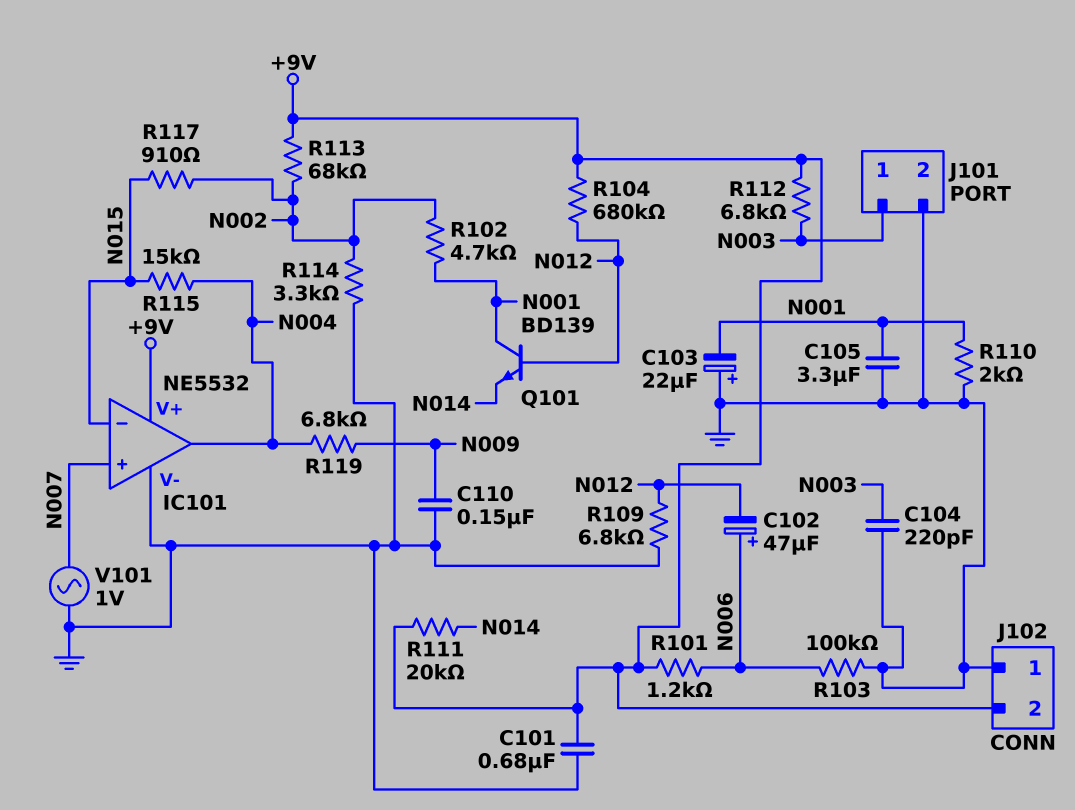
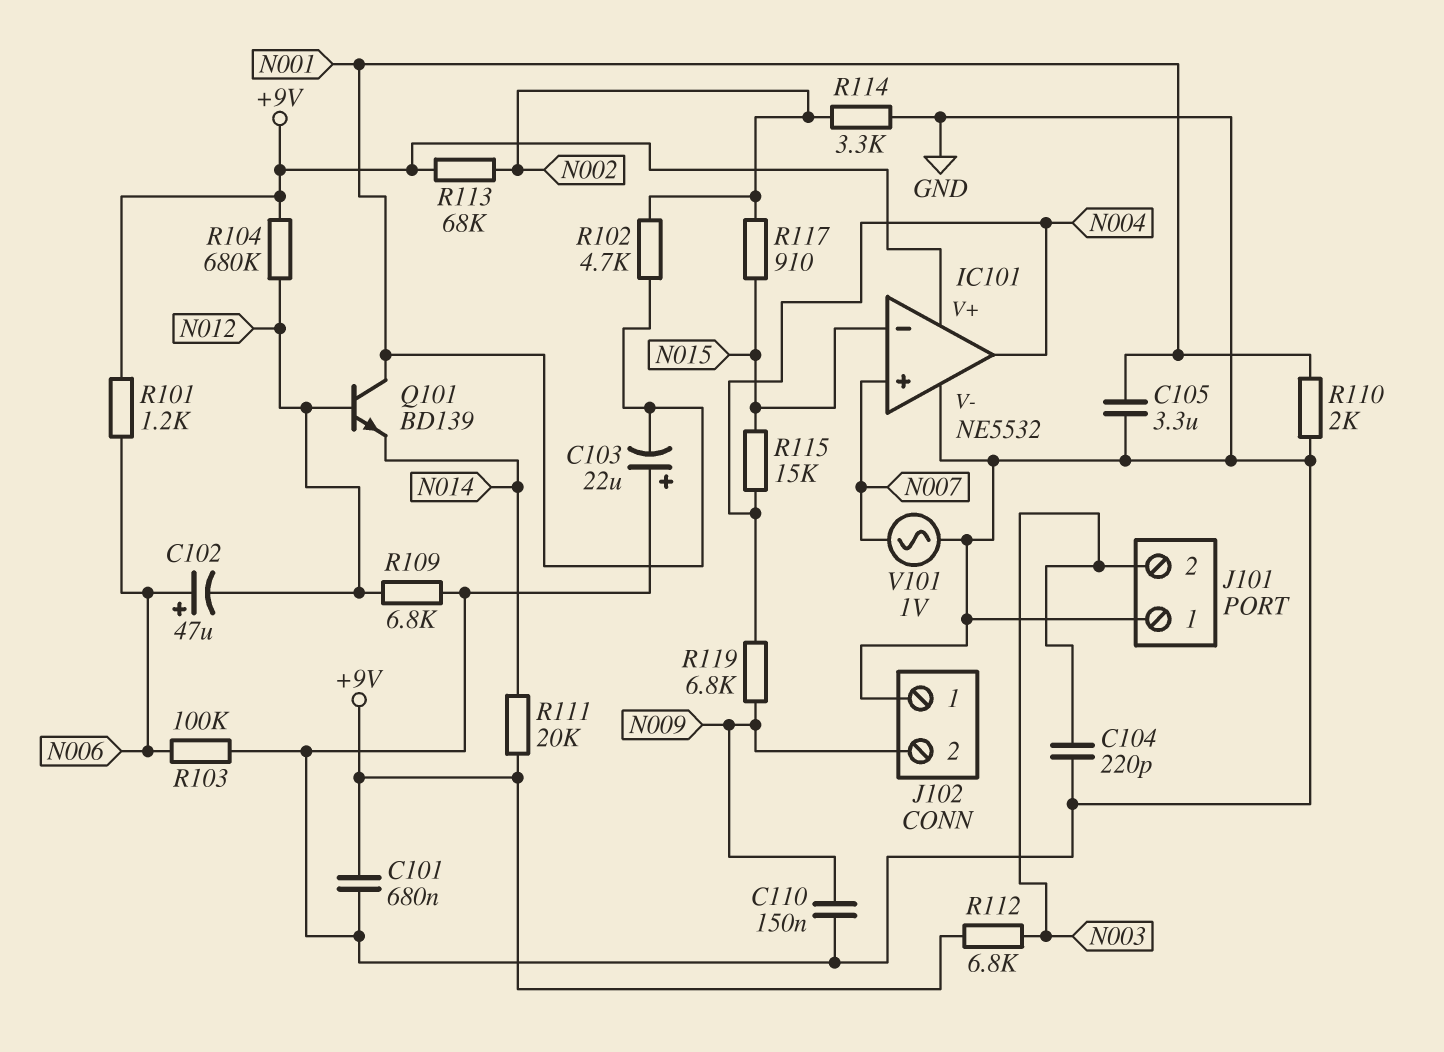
J101 pin 1: N003 -> GND
J101 pin 2: GND -> N003
J102 pin 2: +9V -> N009

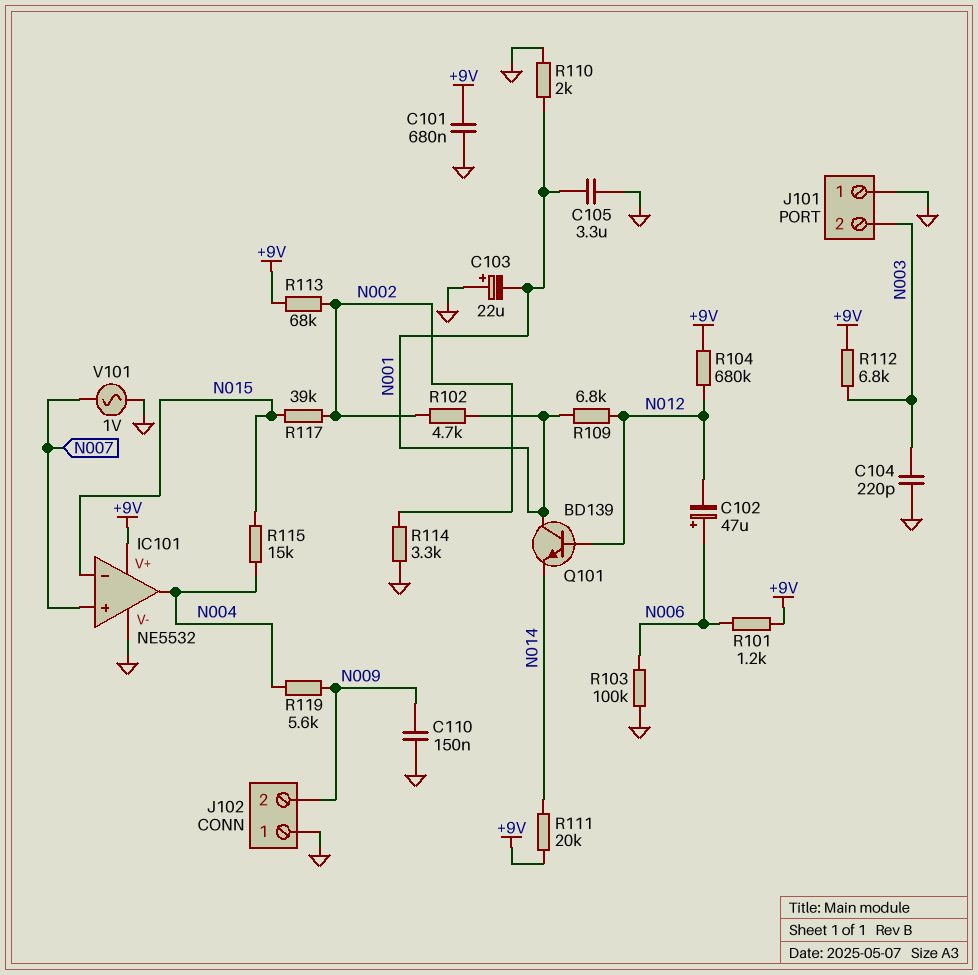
R109: 6.8k (GND, N012) -> 6.8k (N001, N012)
R117: 910 (N002, N015) -> 39k (N002, N015)
R119: 6.8k (N004, N009) -> 5.6k (N004, N009)

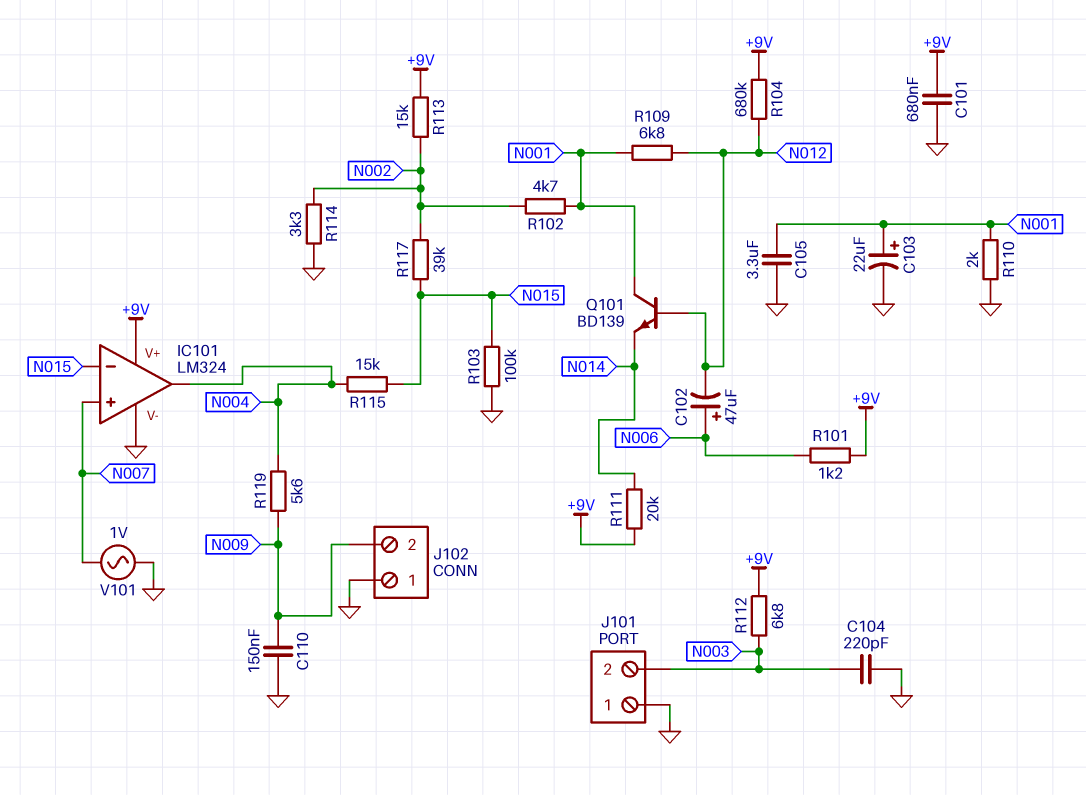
C103: 22uF (plus GND, minus N001) -> 22uF (plus N001, minus GND)
IC101: NE5532 -> LM324
R103: 100k (GND, N006) -> 100k (GND, N015)
R113: 68k (+9V, N002) -> 15k (+9V, N002)

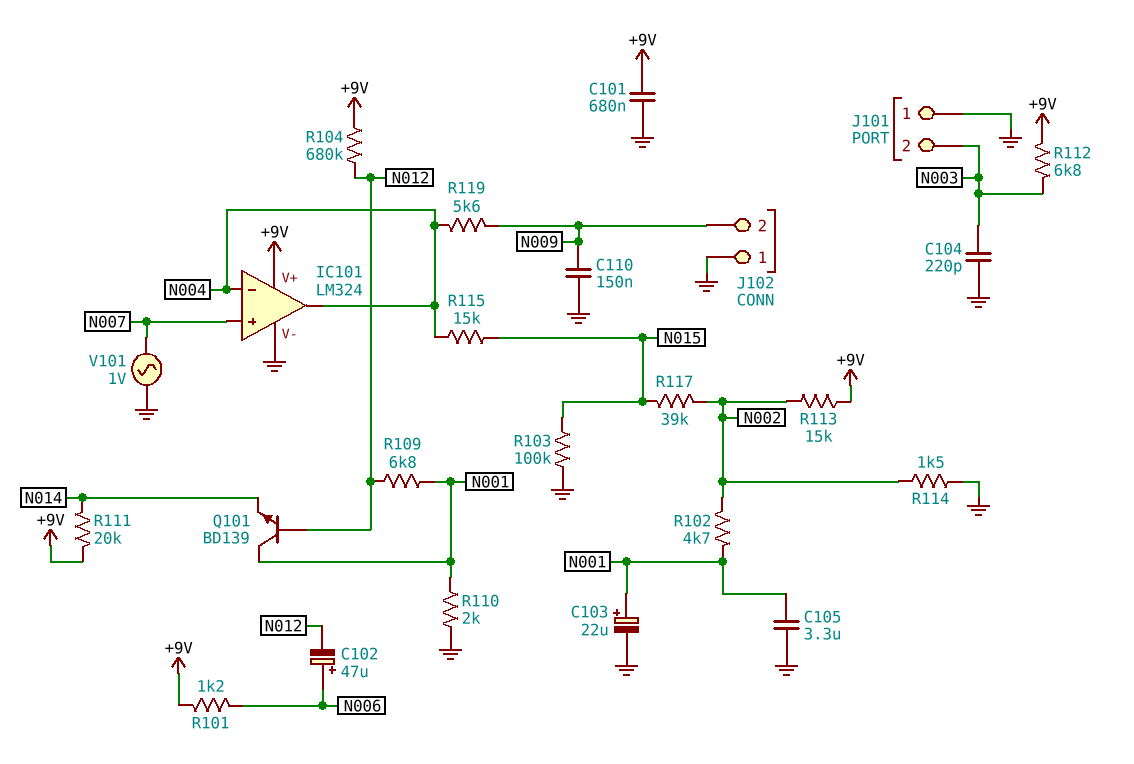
IC101 pin in-: N015 -> N004
R114: 3.3k (GND, N002) -> 1.5k (GND, N002)

